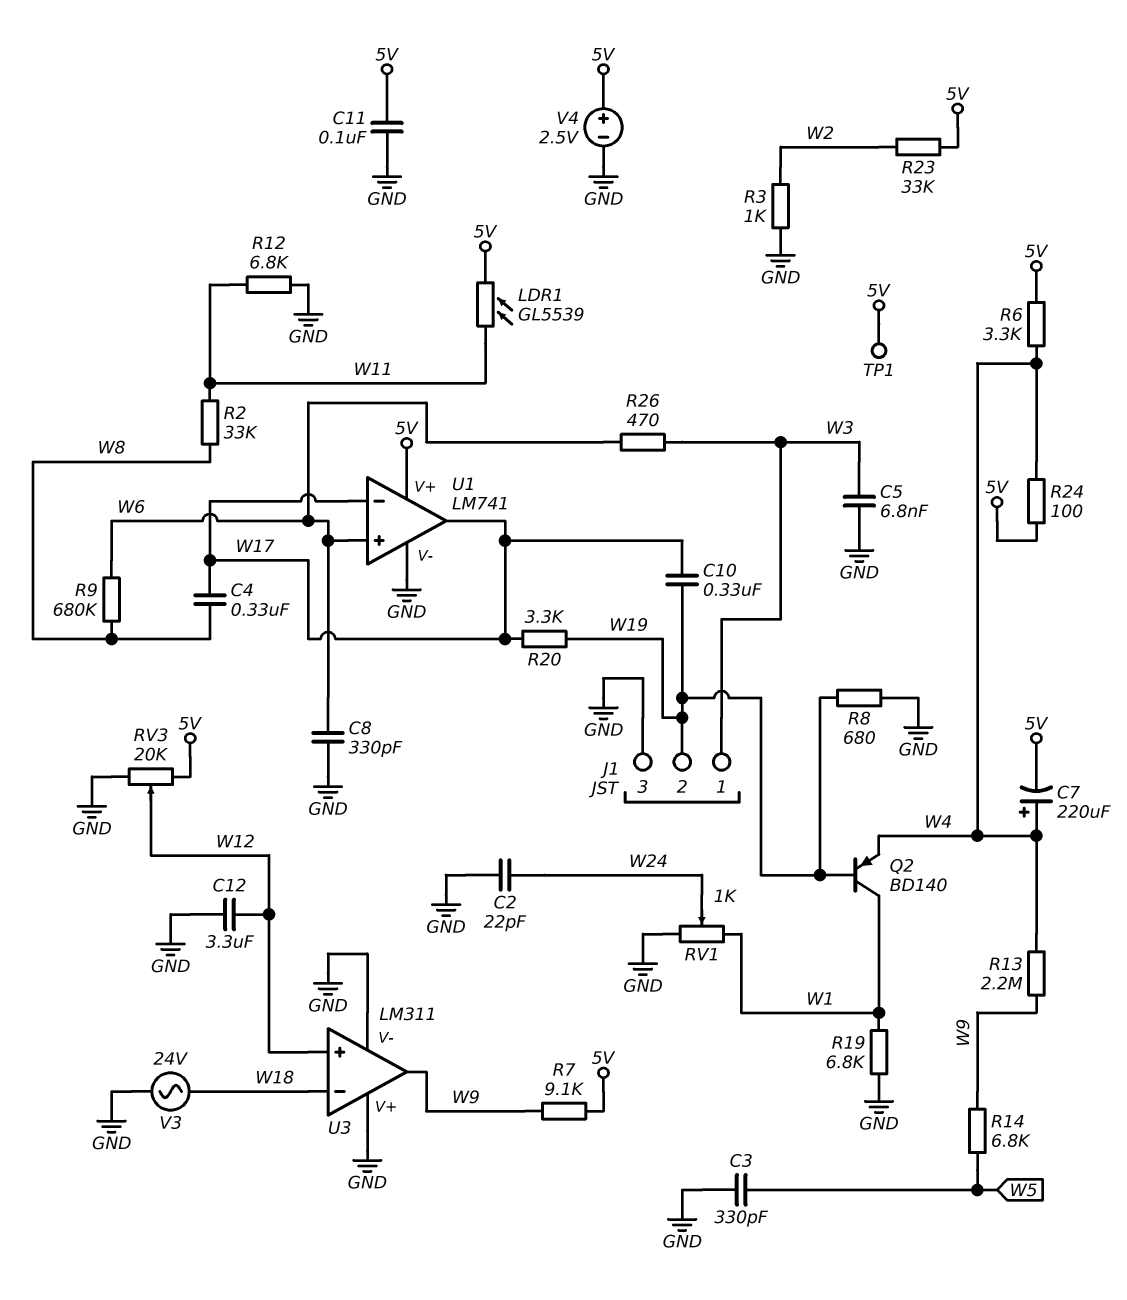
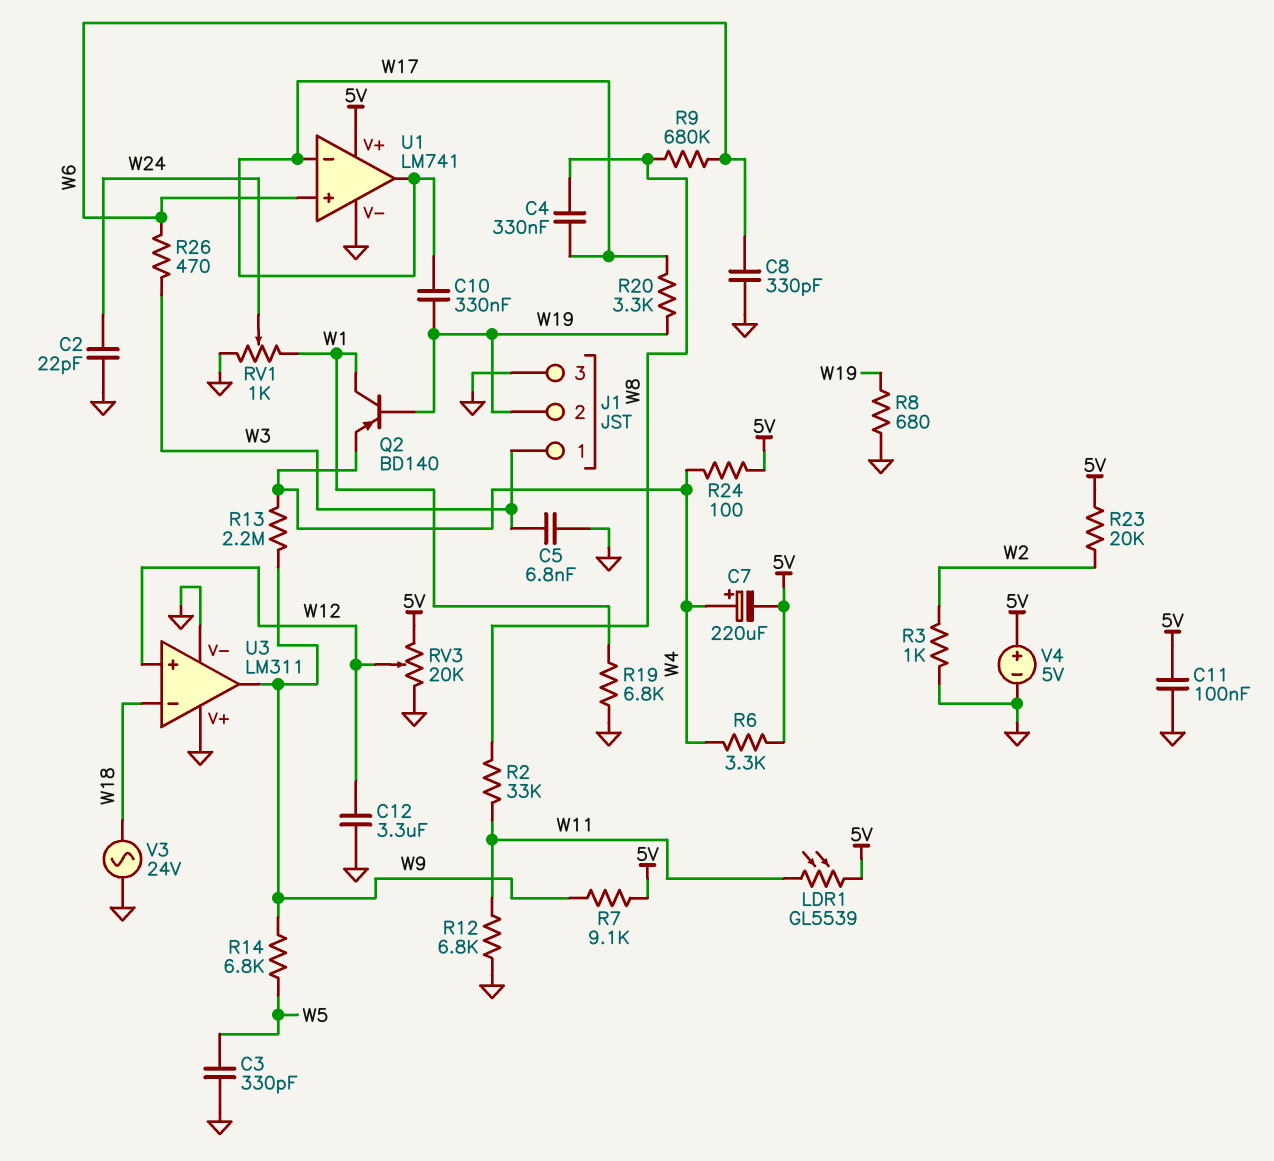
R23: 33k (5V, W2) -> 20k (5V, W2)
TP1: test point (5V) -> none
V4: 2.5V (plus 5V, minus GND) -> 5V (plus 5V, minus GND)

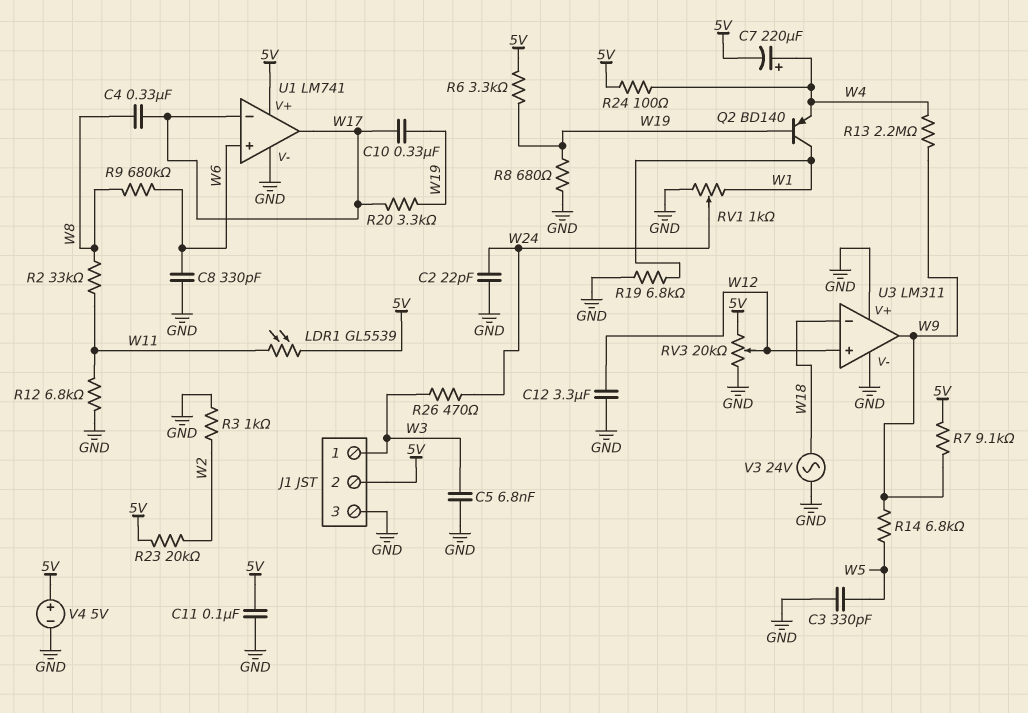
J1 pin 2: W19 -> 5V
R6: 3.3k (5V, W4) -> 3.3k (5V, W19)
R26: 470 (W3, W6) -> 470 (W3, W24)

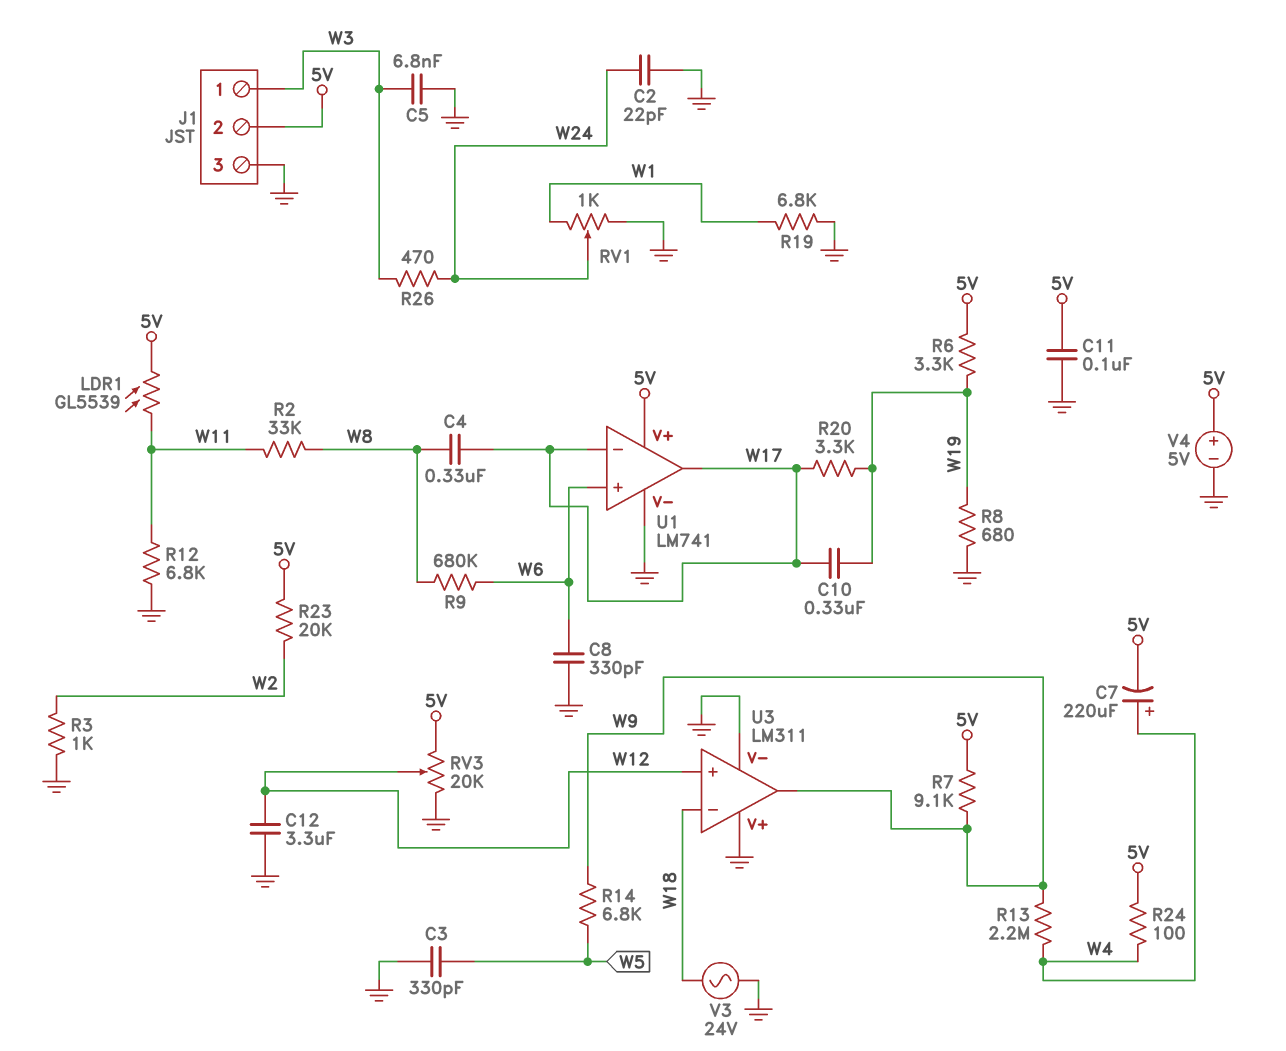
Q2: PNP BD140 (B W19, C W1, E W4) -> none

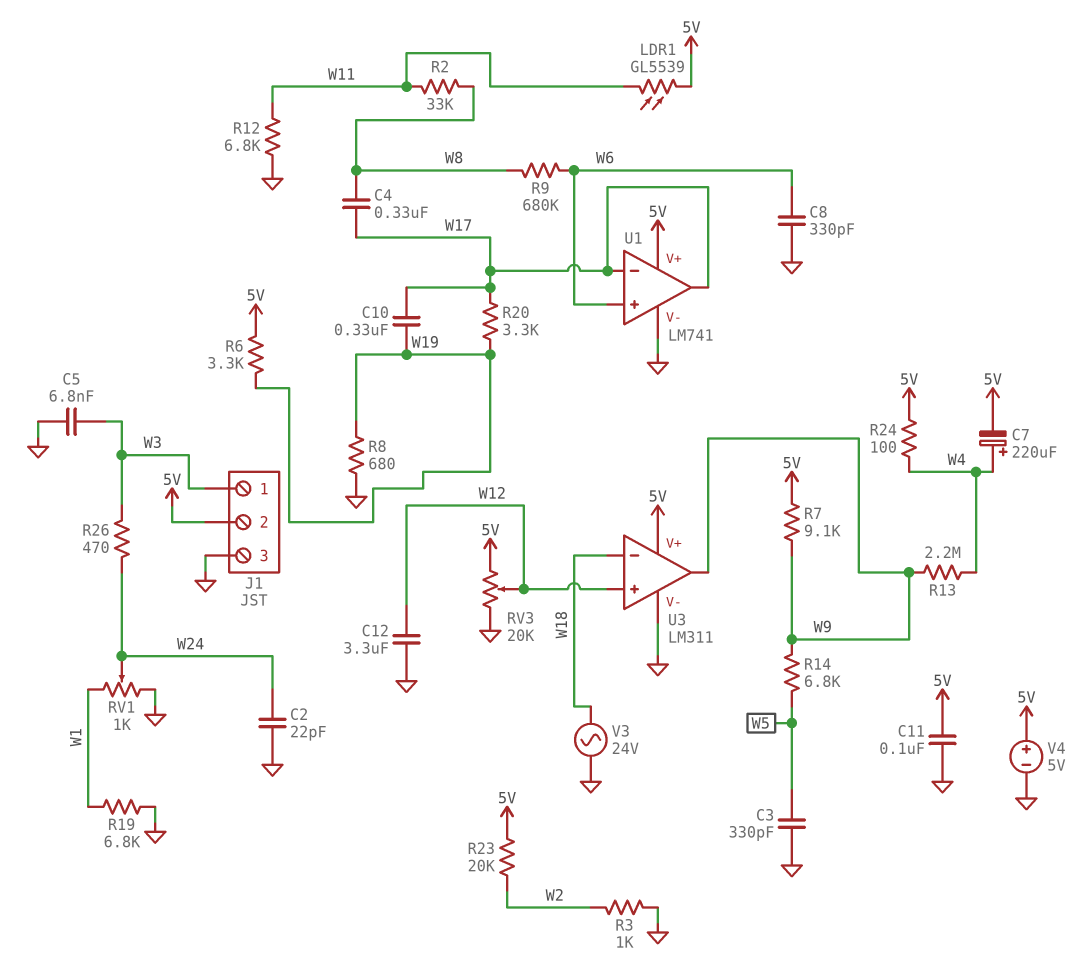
U3 pin V+: GND -> 5V

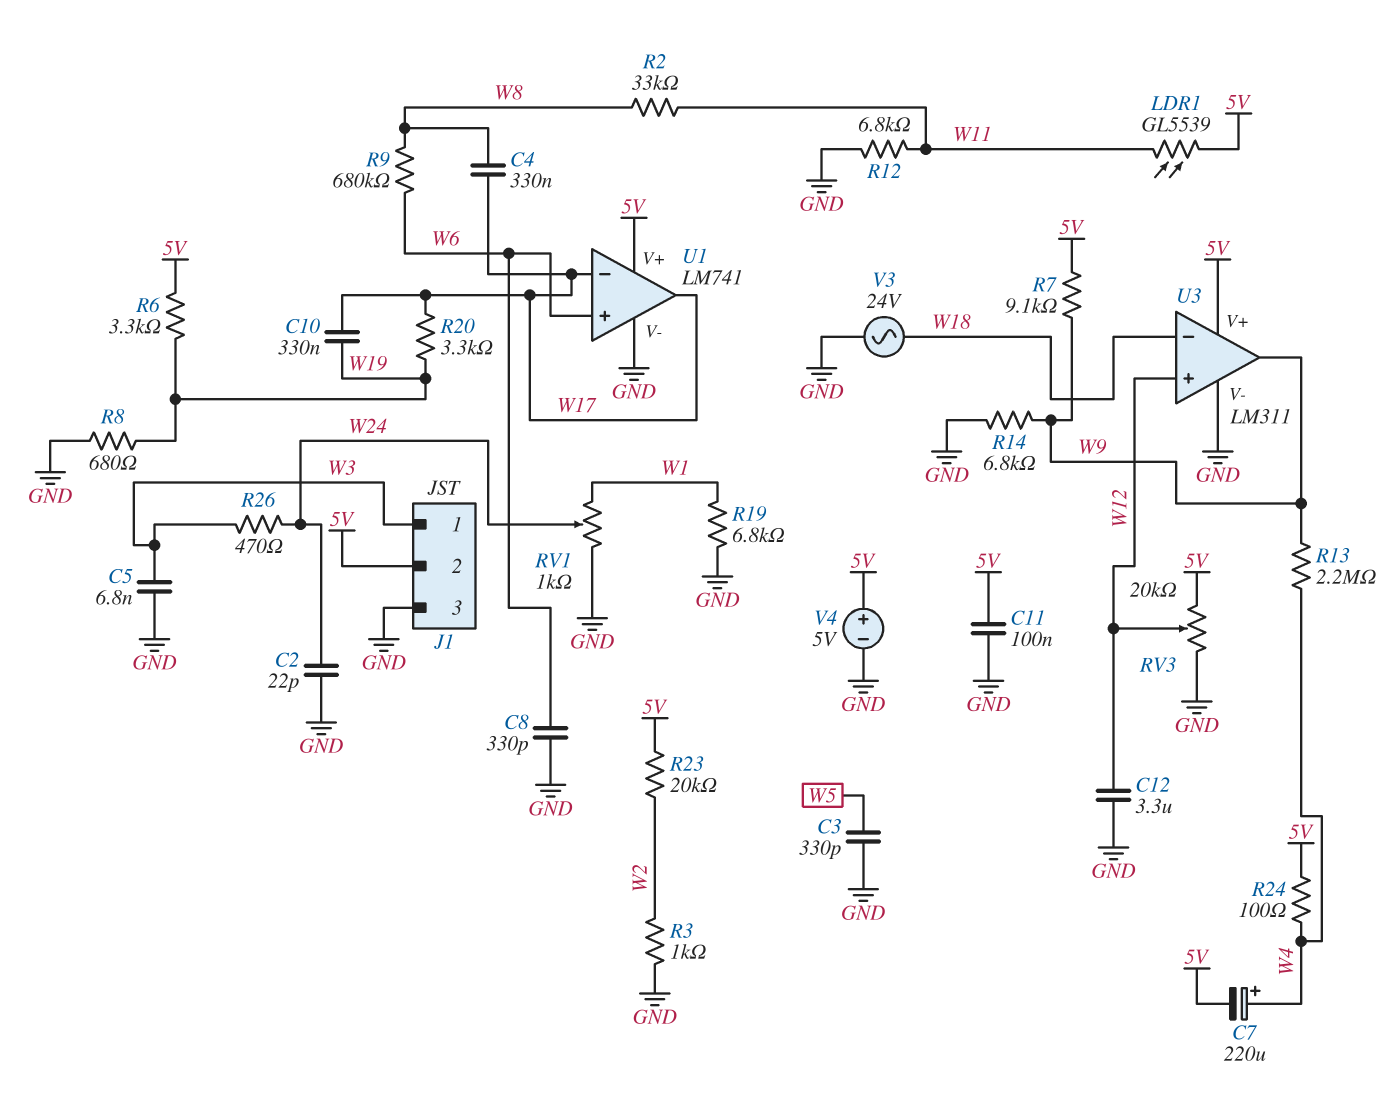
R14: 6.8k (W5, W9) -> 6.8k (GND, W9)

